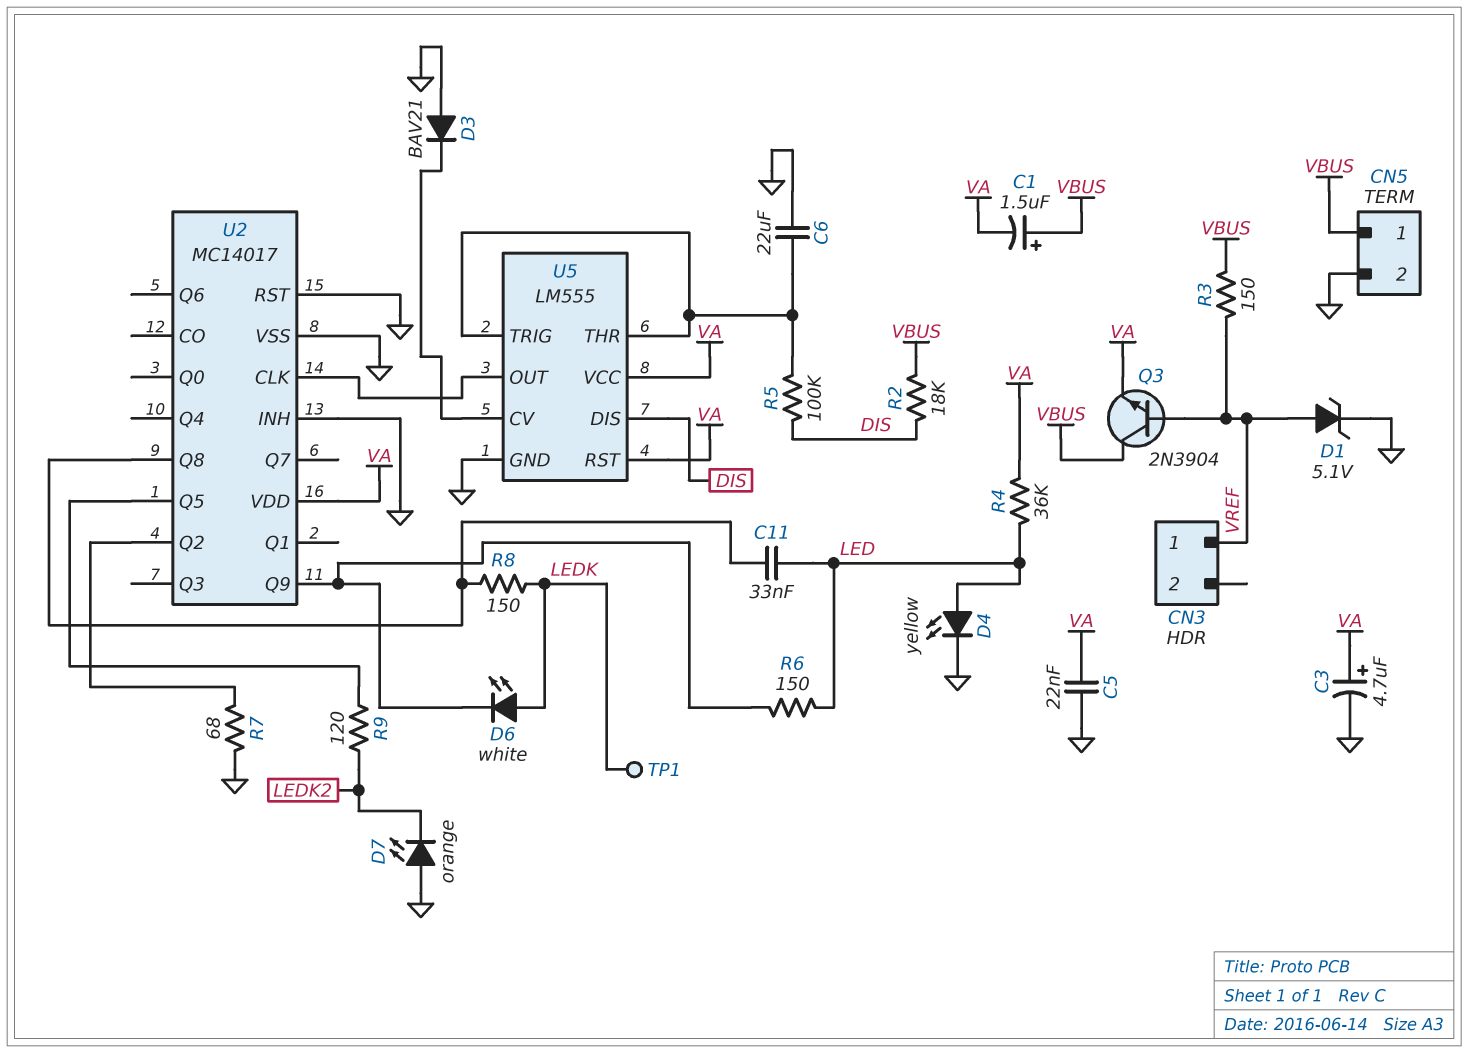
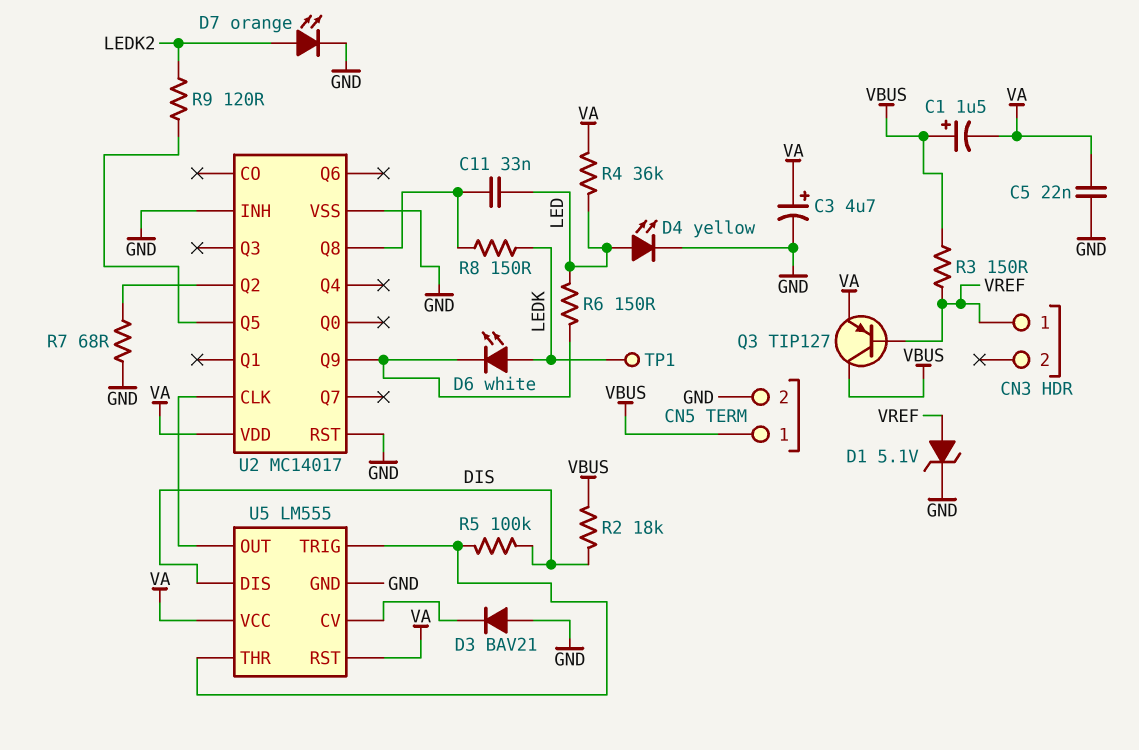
C6: 22uF (GND, U5/THR) -> none
D7: LED orange (A GND, K LEDK2) -> LED orange (A LEDK2, K GND)
Q3: NPN 2N3904 (B VREF, C VBUS, E VA) -> PNP TIP127 (B VREF, C VBUS, E VA)

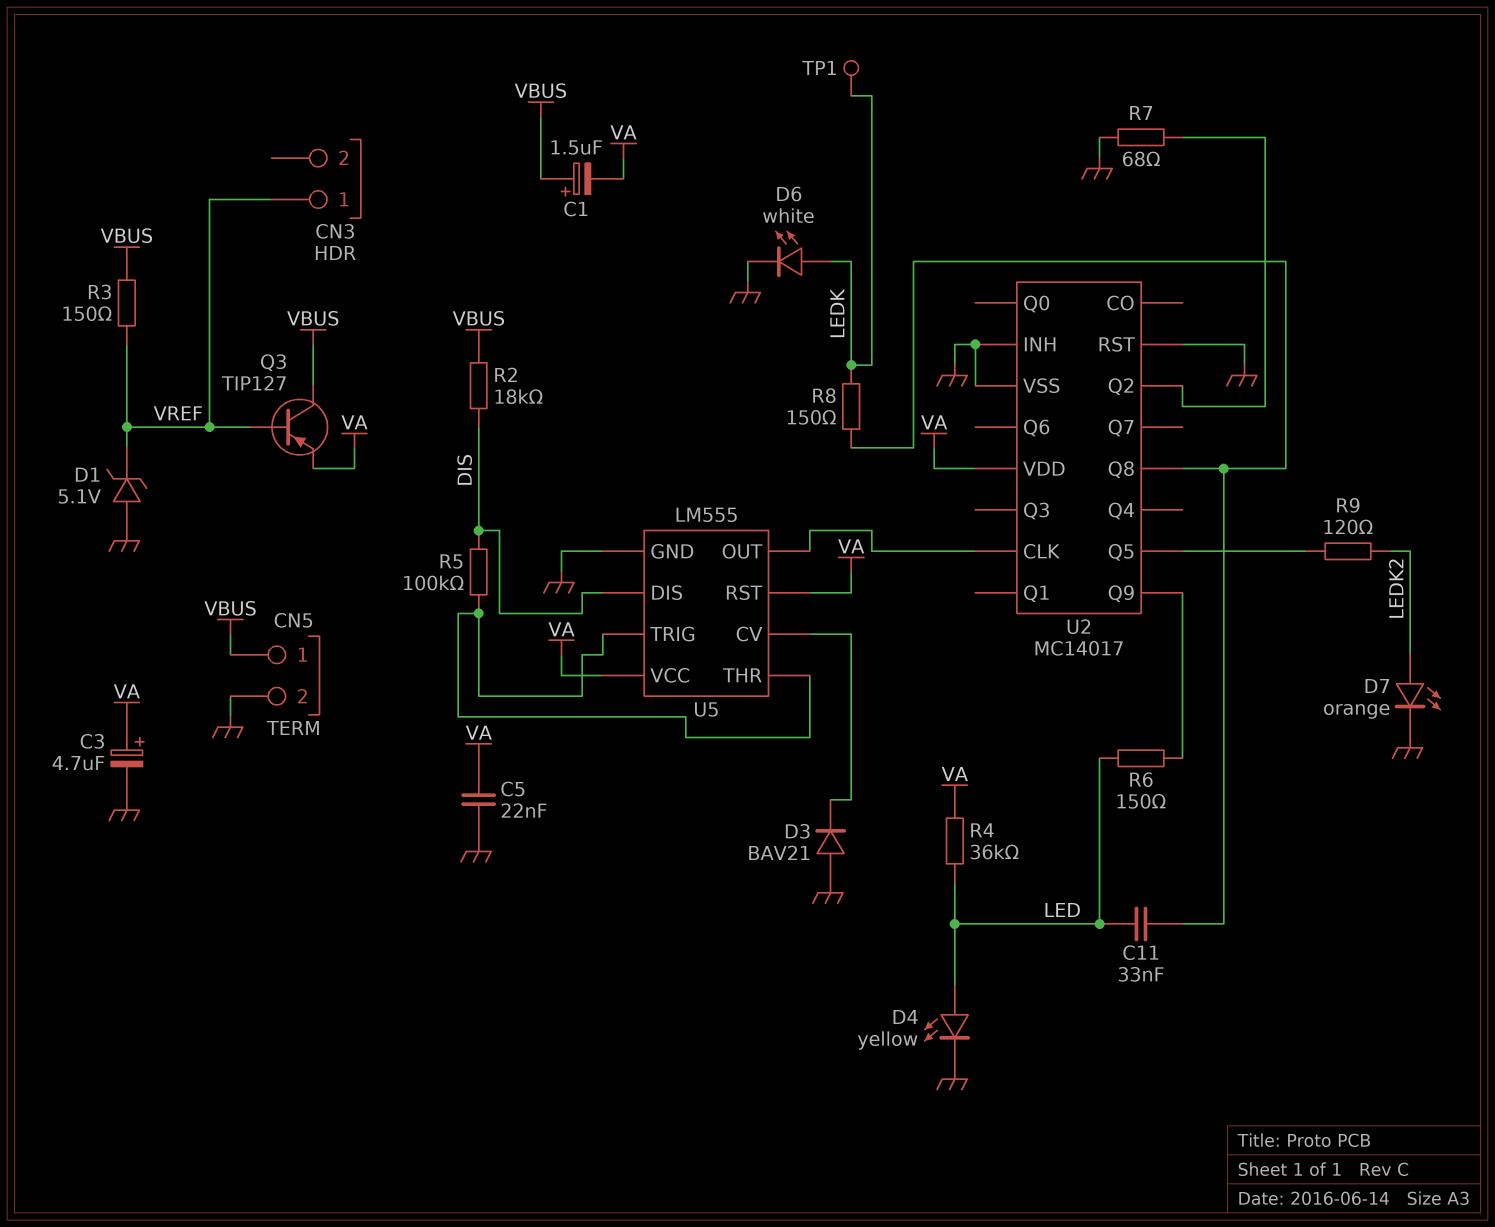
D1: zener 5.1V (A VREF, K GND) -> zener 5.1V (A GND, K VREF)
D6: LED white (A LEDK, K U2/Q9) -> LED white (A LEDK, K GND)

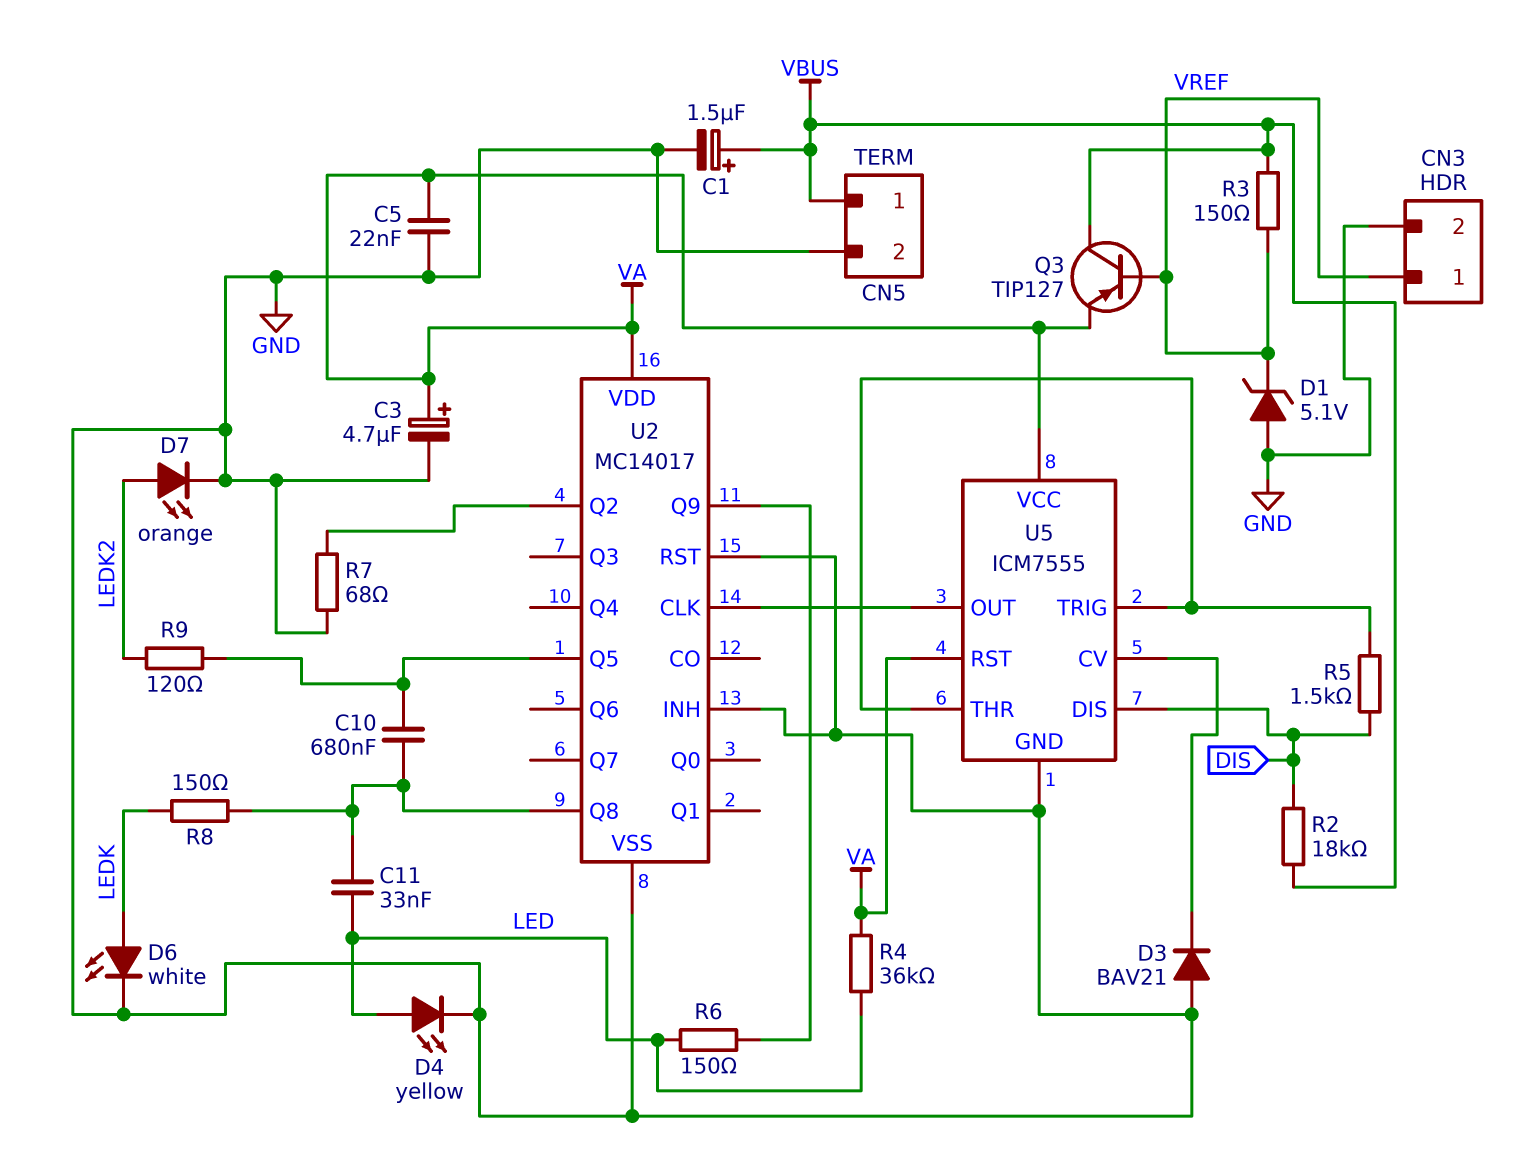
C1: 1.5uF (plus VBUS, minus VA) -> 1.5uF (plus VBUS, minus GND)
C10: none -> 680nF (U2/Q5, U2/Q8)
CN3 pin 2: none -> GND
R5: 100k (DIS, U5/THR) -> 1.5k (DIS, U5/THR)
TP1: test point (LEDK) -> none
U5: LM555 -> ICM7555

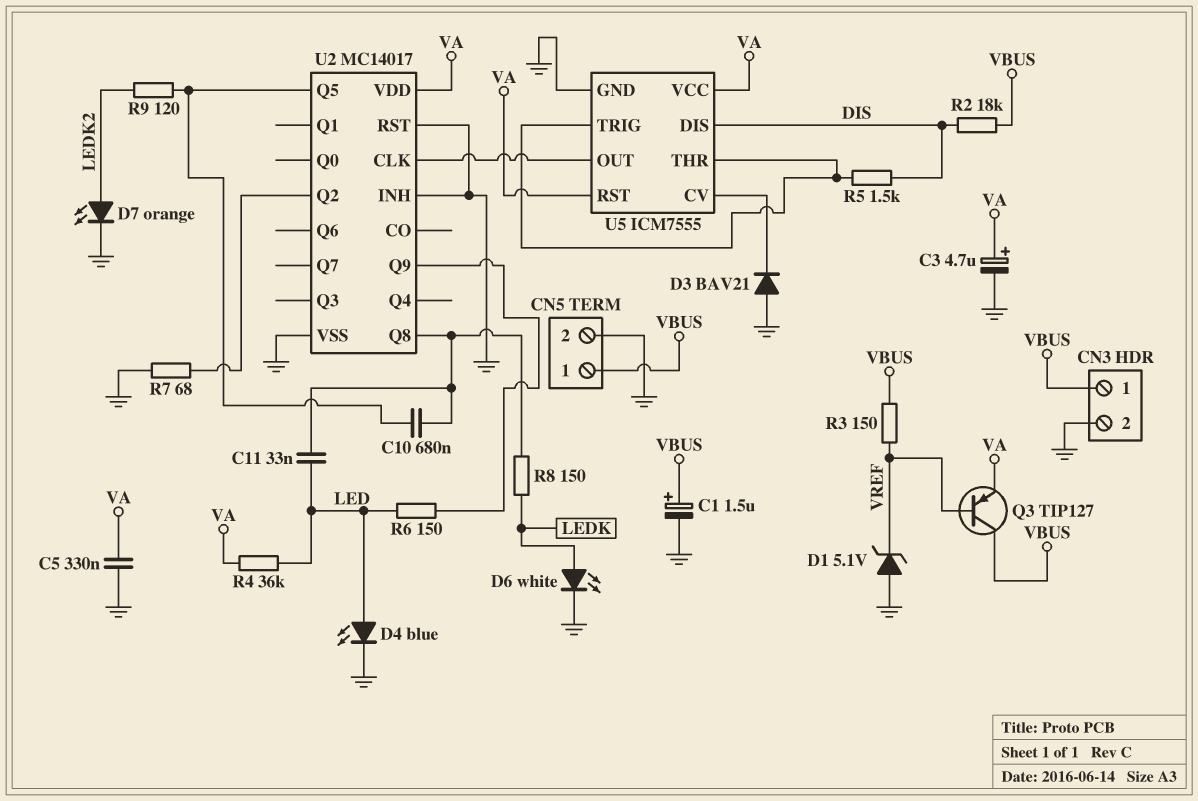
C5: 22nF (GND, VA) -> 330nF (GND, VA)
CN3 pin 1: VREF -> VBUS
D4: LED yellow (A LED, K GND) -> LED blue (A LED, K GND)

